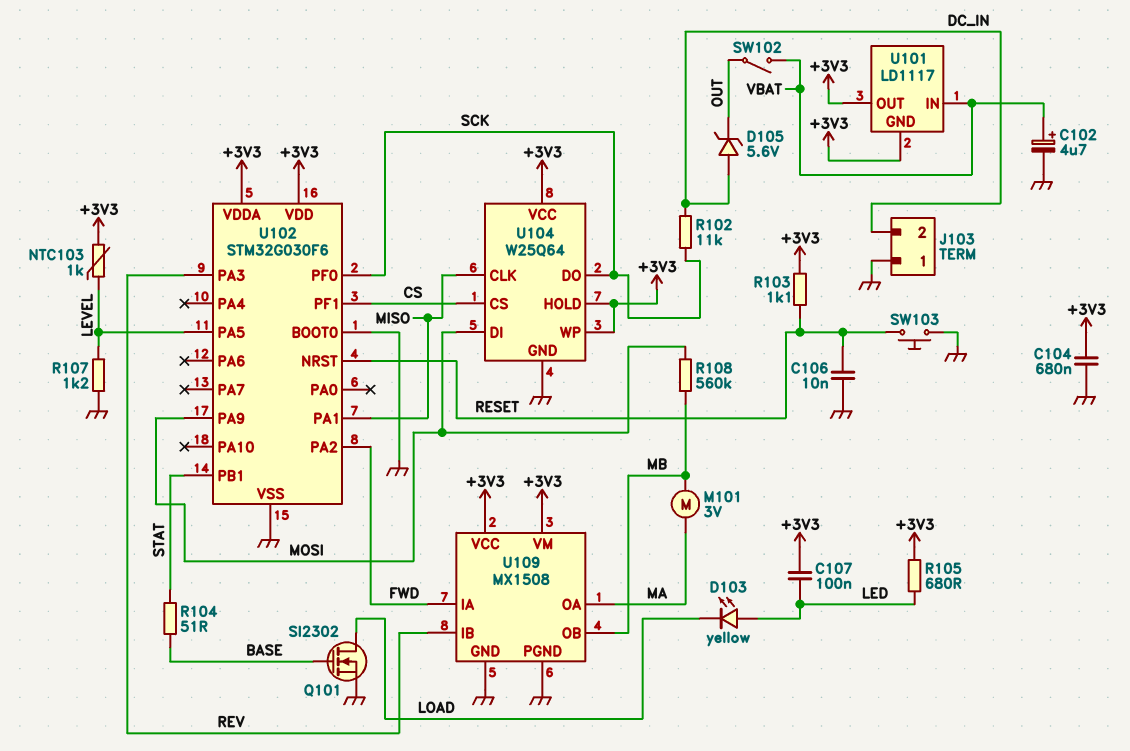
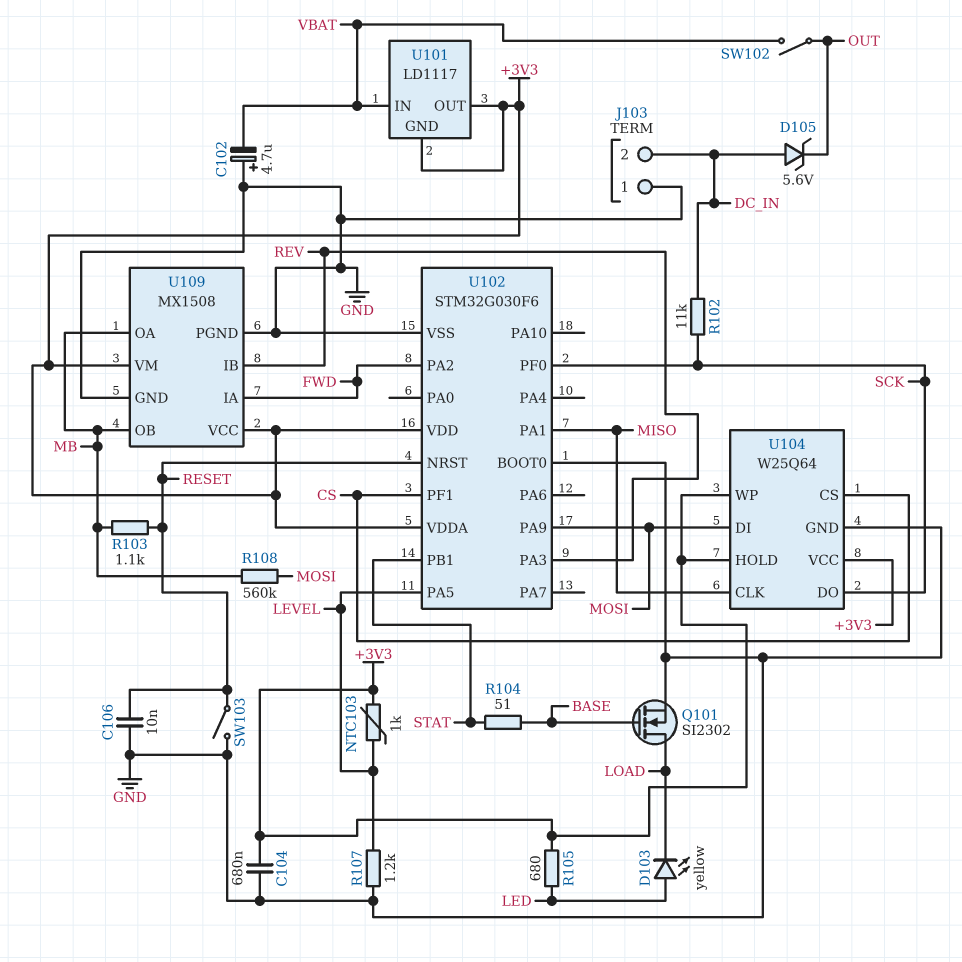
C102: 4.7uF (plus VBAT, minus GND) -> 4.7uF (plus GND, minus VBAT)
C107: 100nF (+3V3, LED) -> none
M101: motor 3V (MA, MB) -> none
R103: 1.1k (+3V3, RESET) -> 1.1k (MB, RESET)
SW103: button (GND, RESET) -> switch (GND, RESET)
U109 pin OA: MA -> MB

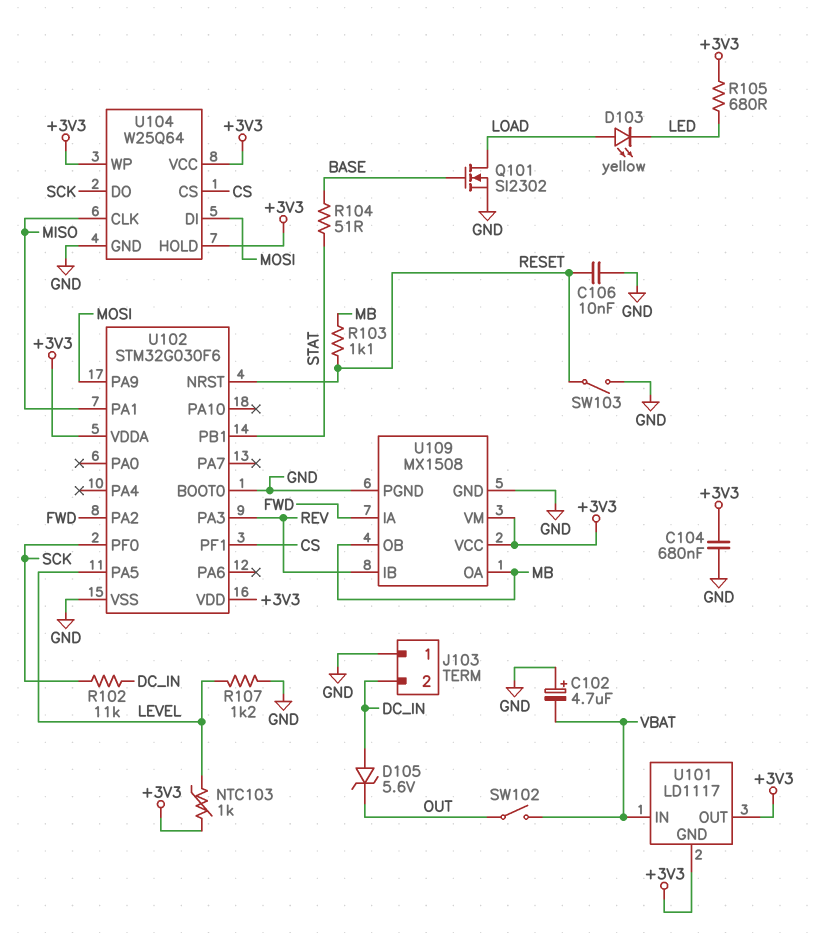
D103: LED yellow (A LED, K LOAD) -> LED yellow (A LOAD, K LED)
R108: 560k (MB, MOSI) -> none

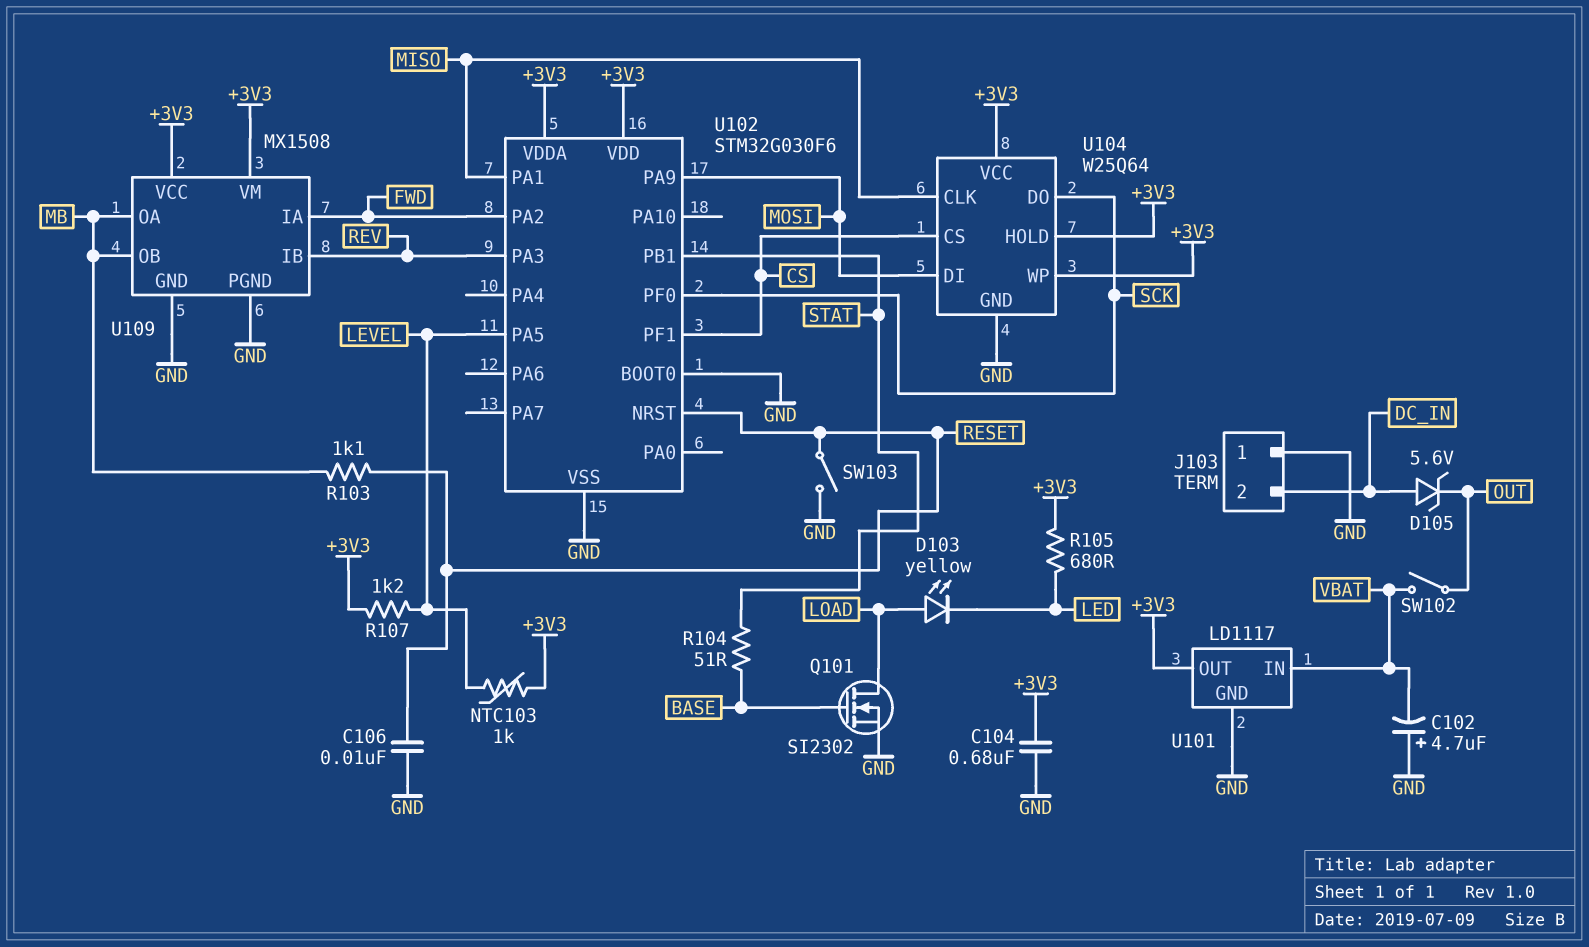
R102: 11k (DC_IN, SCK) -> none
R107: 1.2k (GND, LEVEL) -> 1.2k (+3V3, LEVEL)
U101 pin GND: +3V3 -> GND

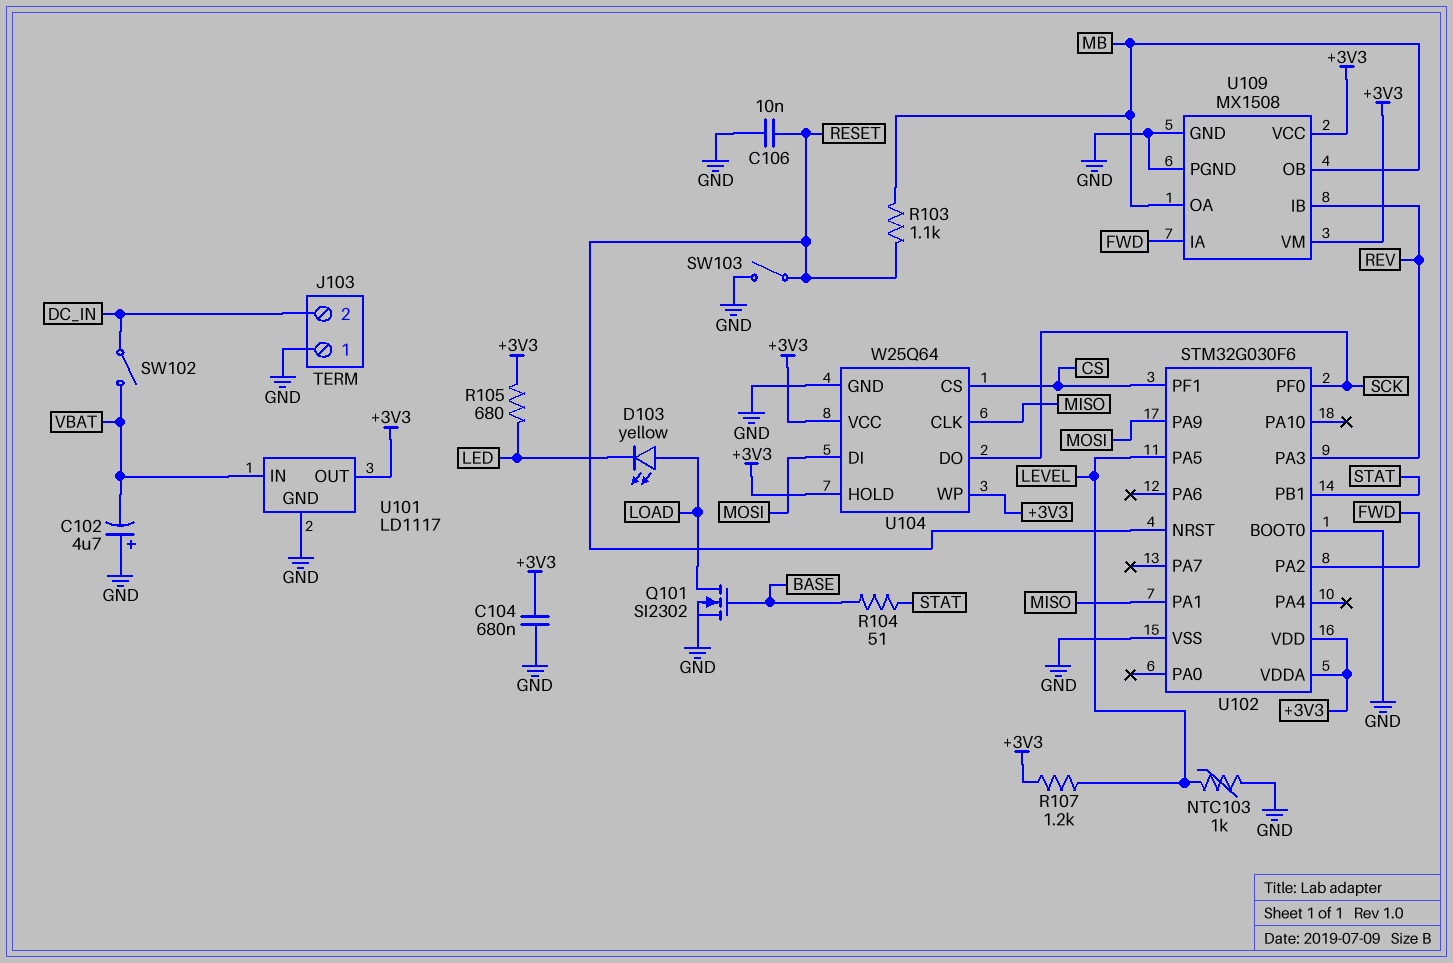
D105: zener 5.6V (A DC_IN, K OUT) -> none
NTC103: 1k (+3V3, LEVEL) -> 1k (GND, LEVEL)
SW102: switch (OUT, VBAT) -> switch (DC_IN, VBAT)

